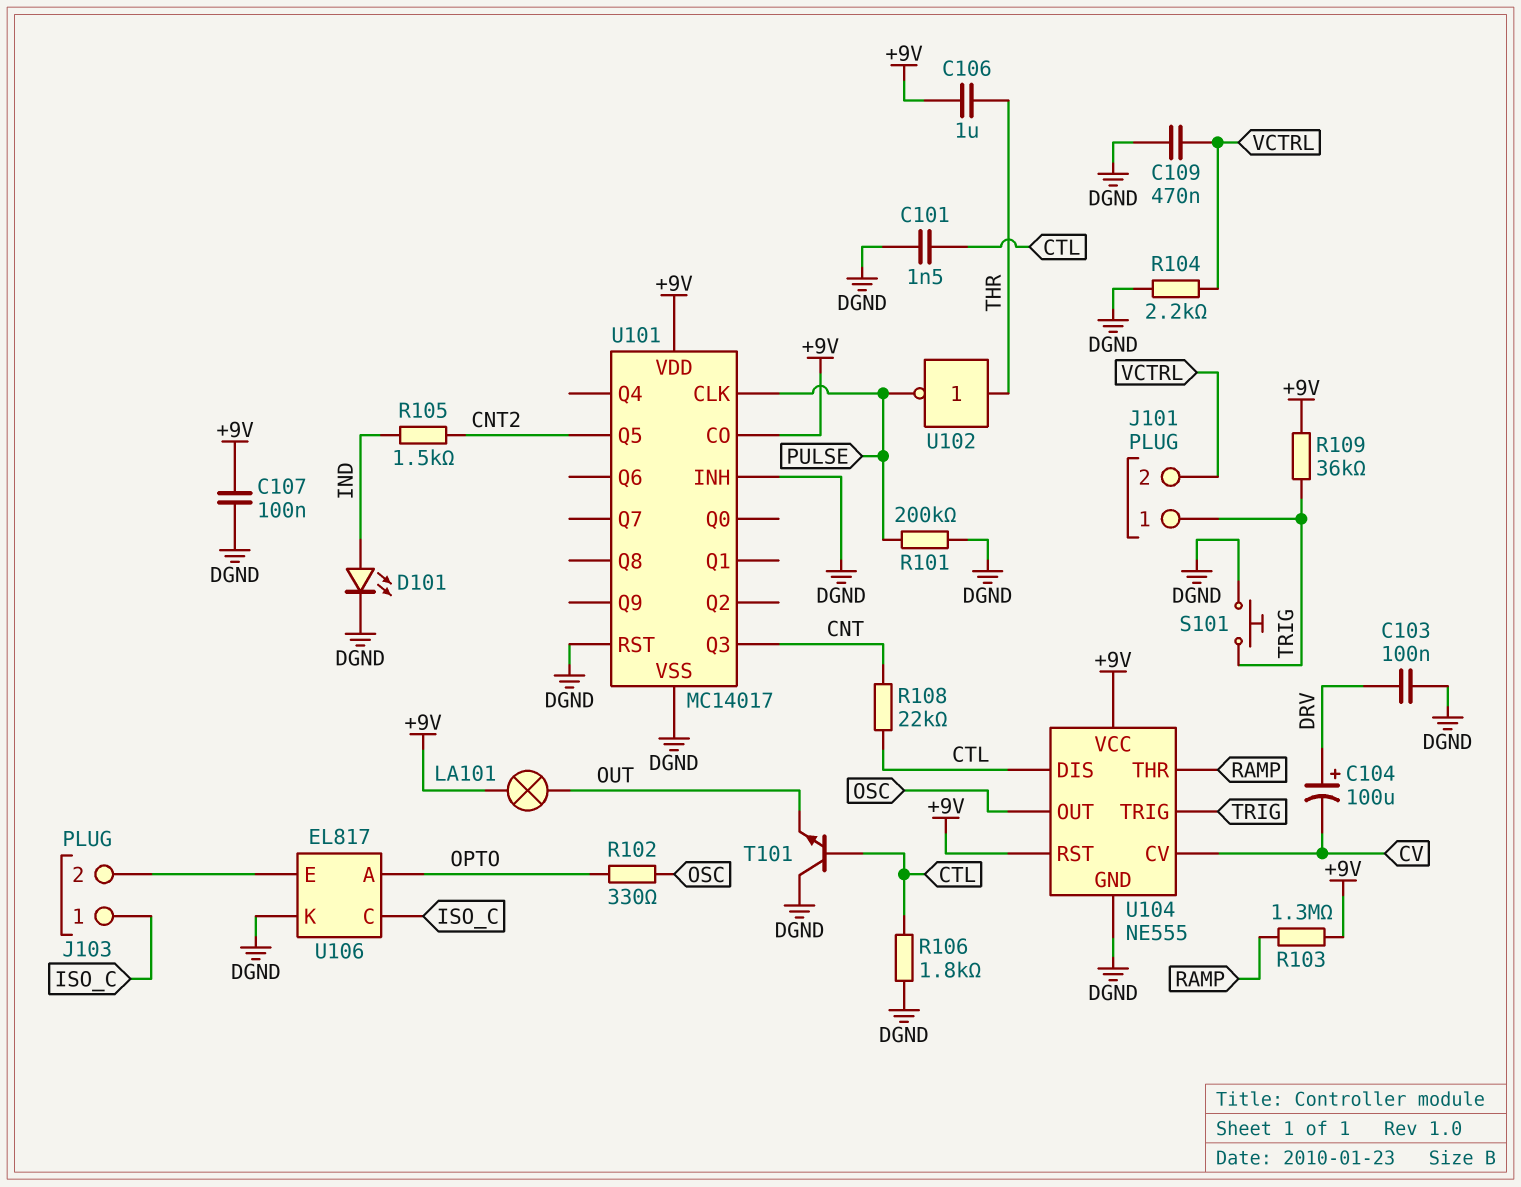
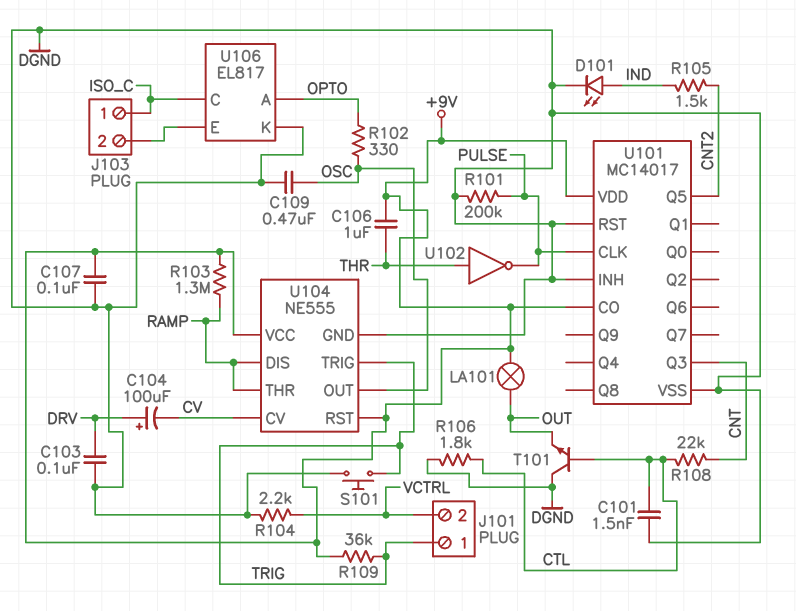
C109: 470nF (DGND, VCTRL) -> 470nF (DGND, OSC)
U104 pin DIS: CTL -> RAMP

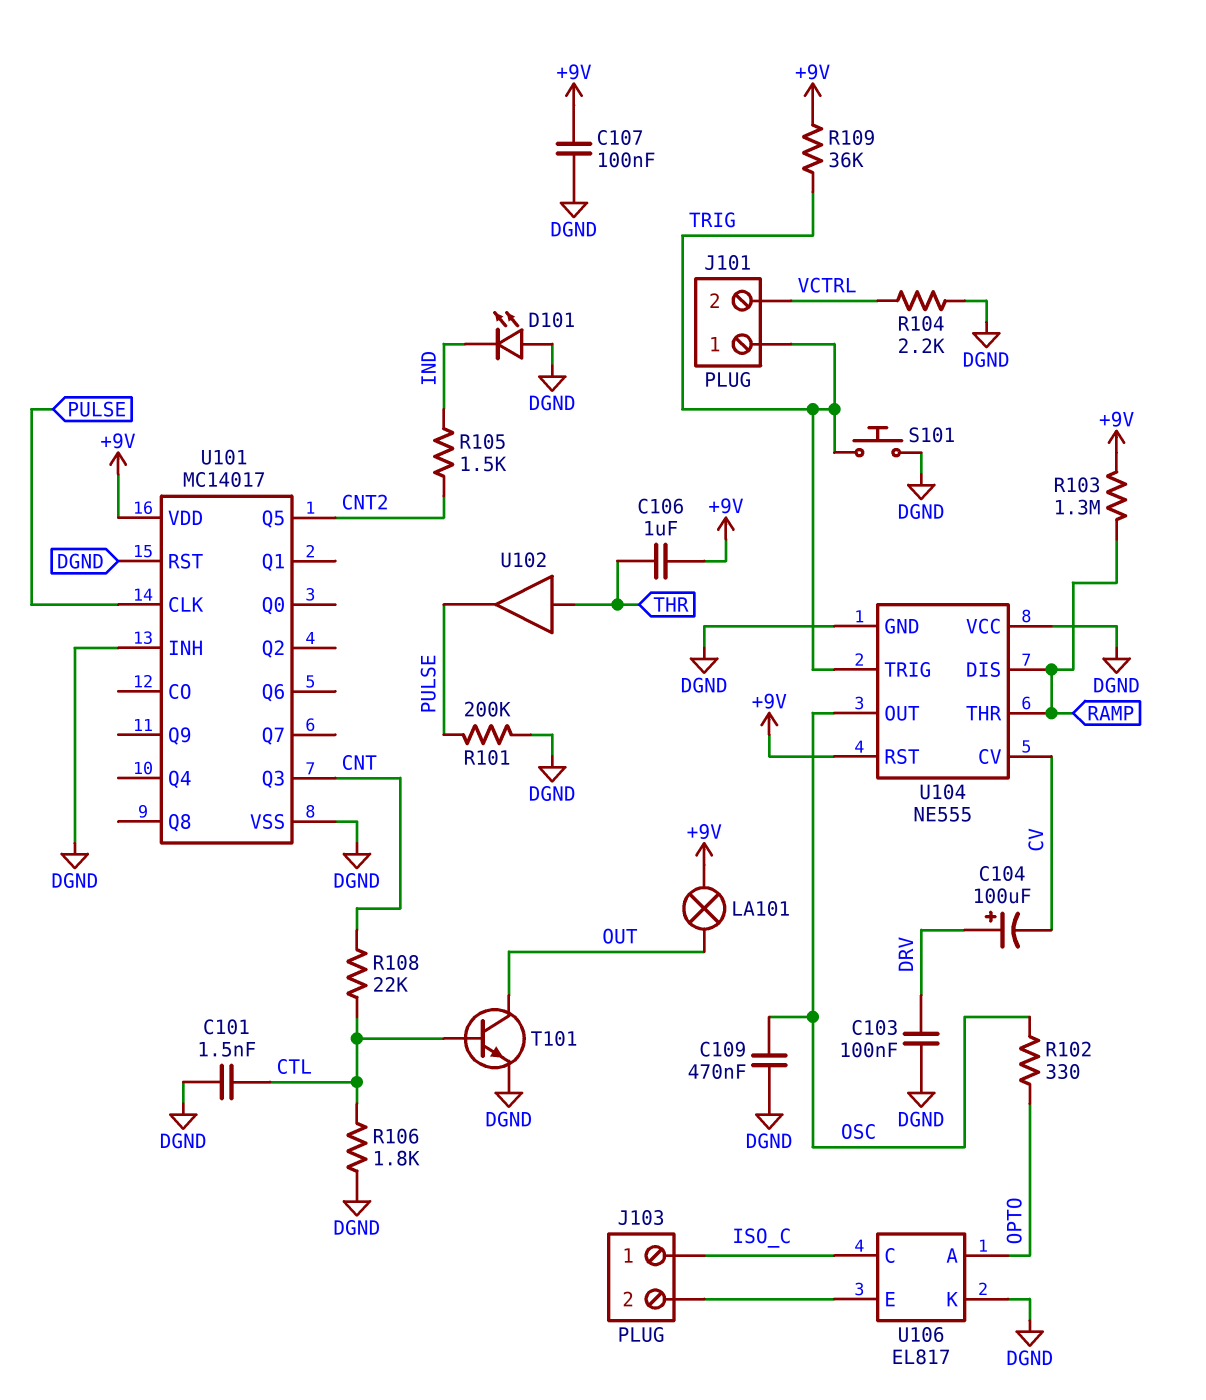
D101: LED (A IND, K DGND) -> LED (A DGND, K IND)
T101: NPN (B CTL, C DGND, E OUT) -> NPN (B CTL, C OUT, E DGND)
U101 pin CO: +9V -> none
U102: NOT (in THR, out PULSE) -> buffer (in THR, out PULSE)
U104 pin VCC: +9V -> DGND

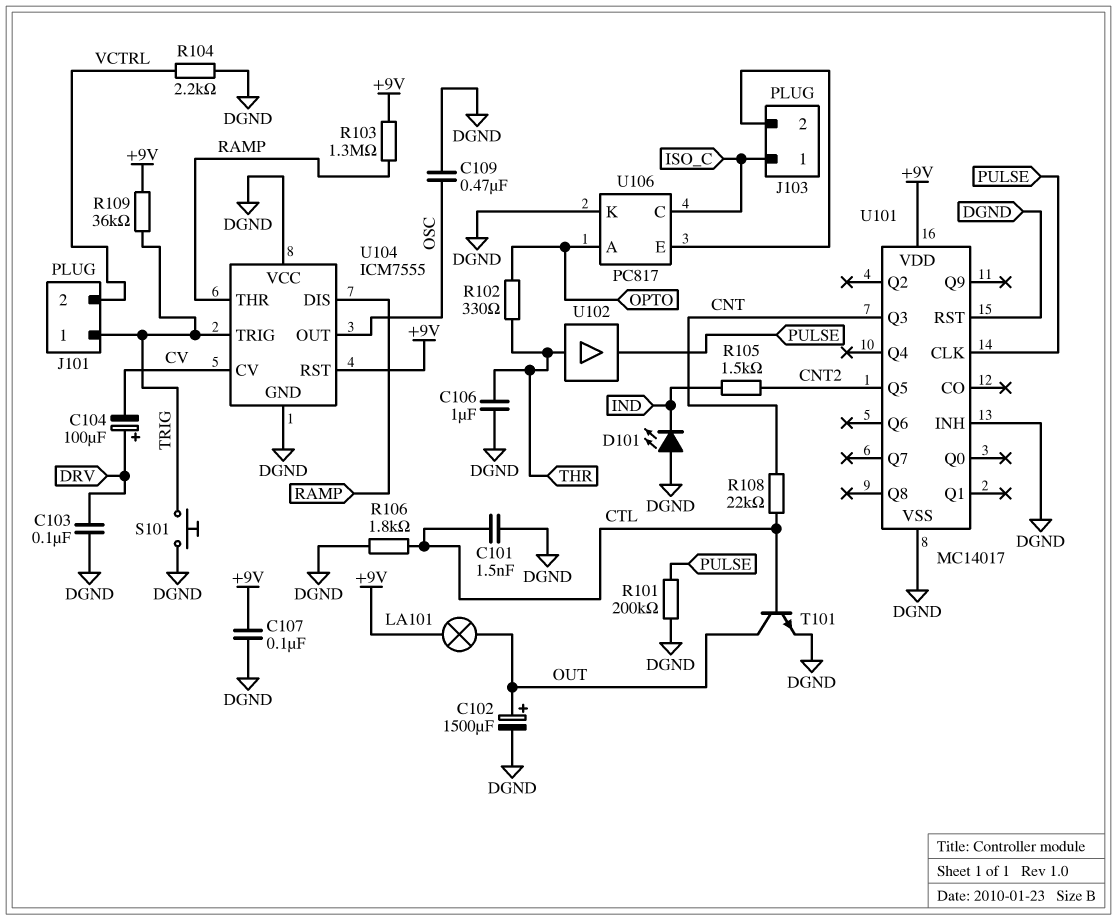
C102: none -> 1500uF (plus OUT, minus DGND)
C106: 1uF (+9V, THR) -> 1uF (DGND, THR)
R102: 330 (OPTO, OSC) -> 330 (OPTO, THR)
U104: NE555 -> ICM7555
U106: EL817 -> PC817

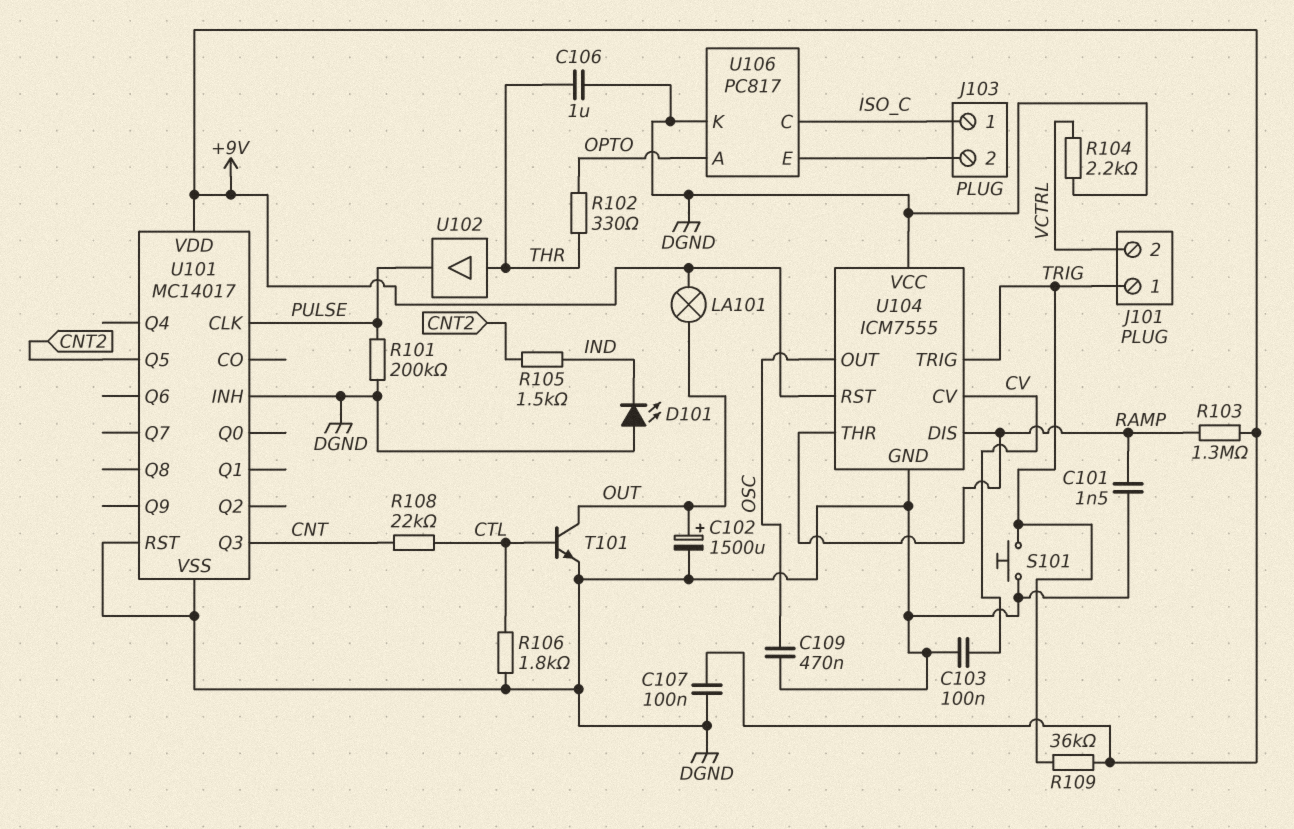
C101: 1.5nF (CTL, DGND) -> 1.5nF (DGND, RAMP)
C103: 100nF (DGND, DRV) -> 100nF (CV, DGND)
C104: 100uF (plus DRV, minus CV) -> none

